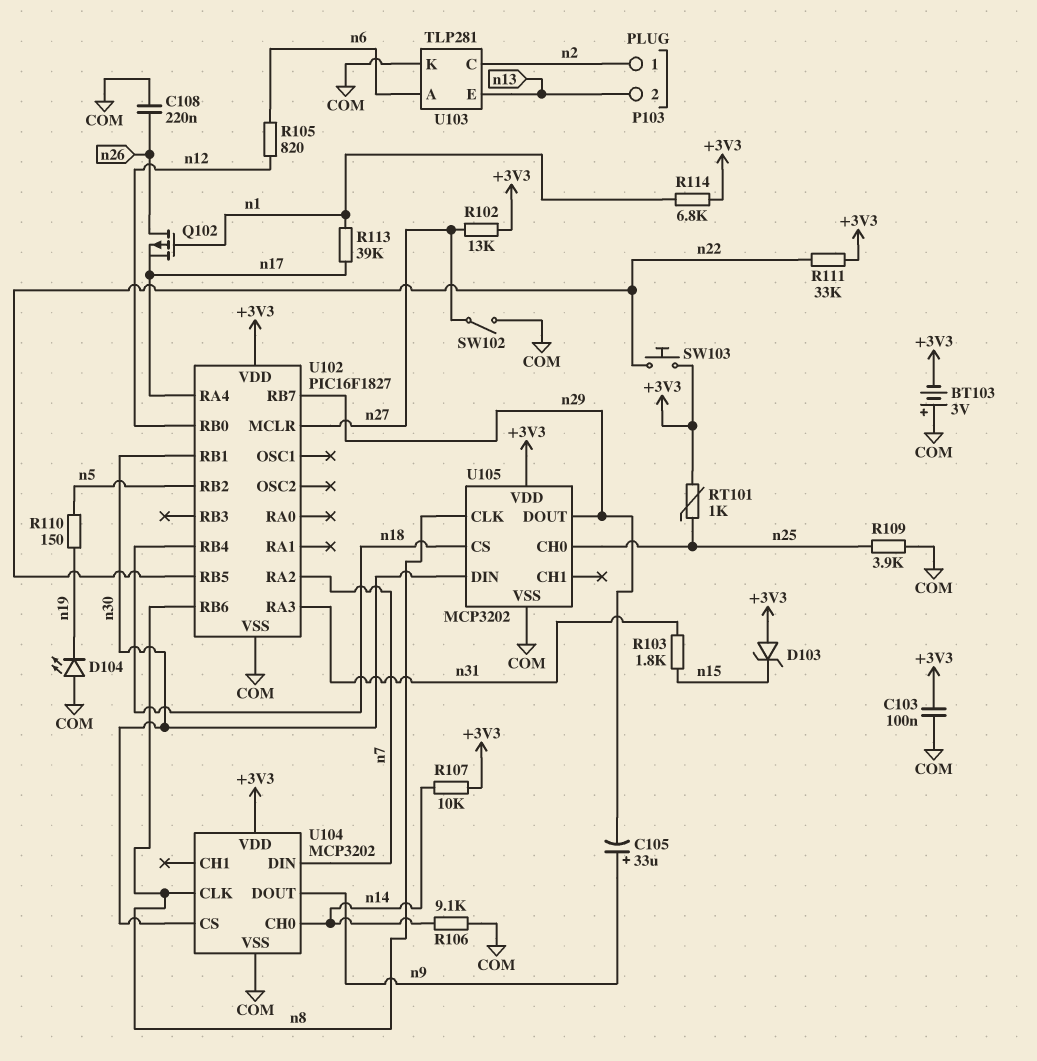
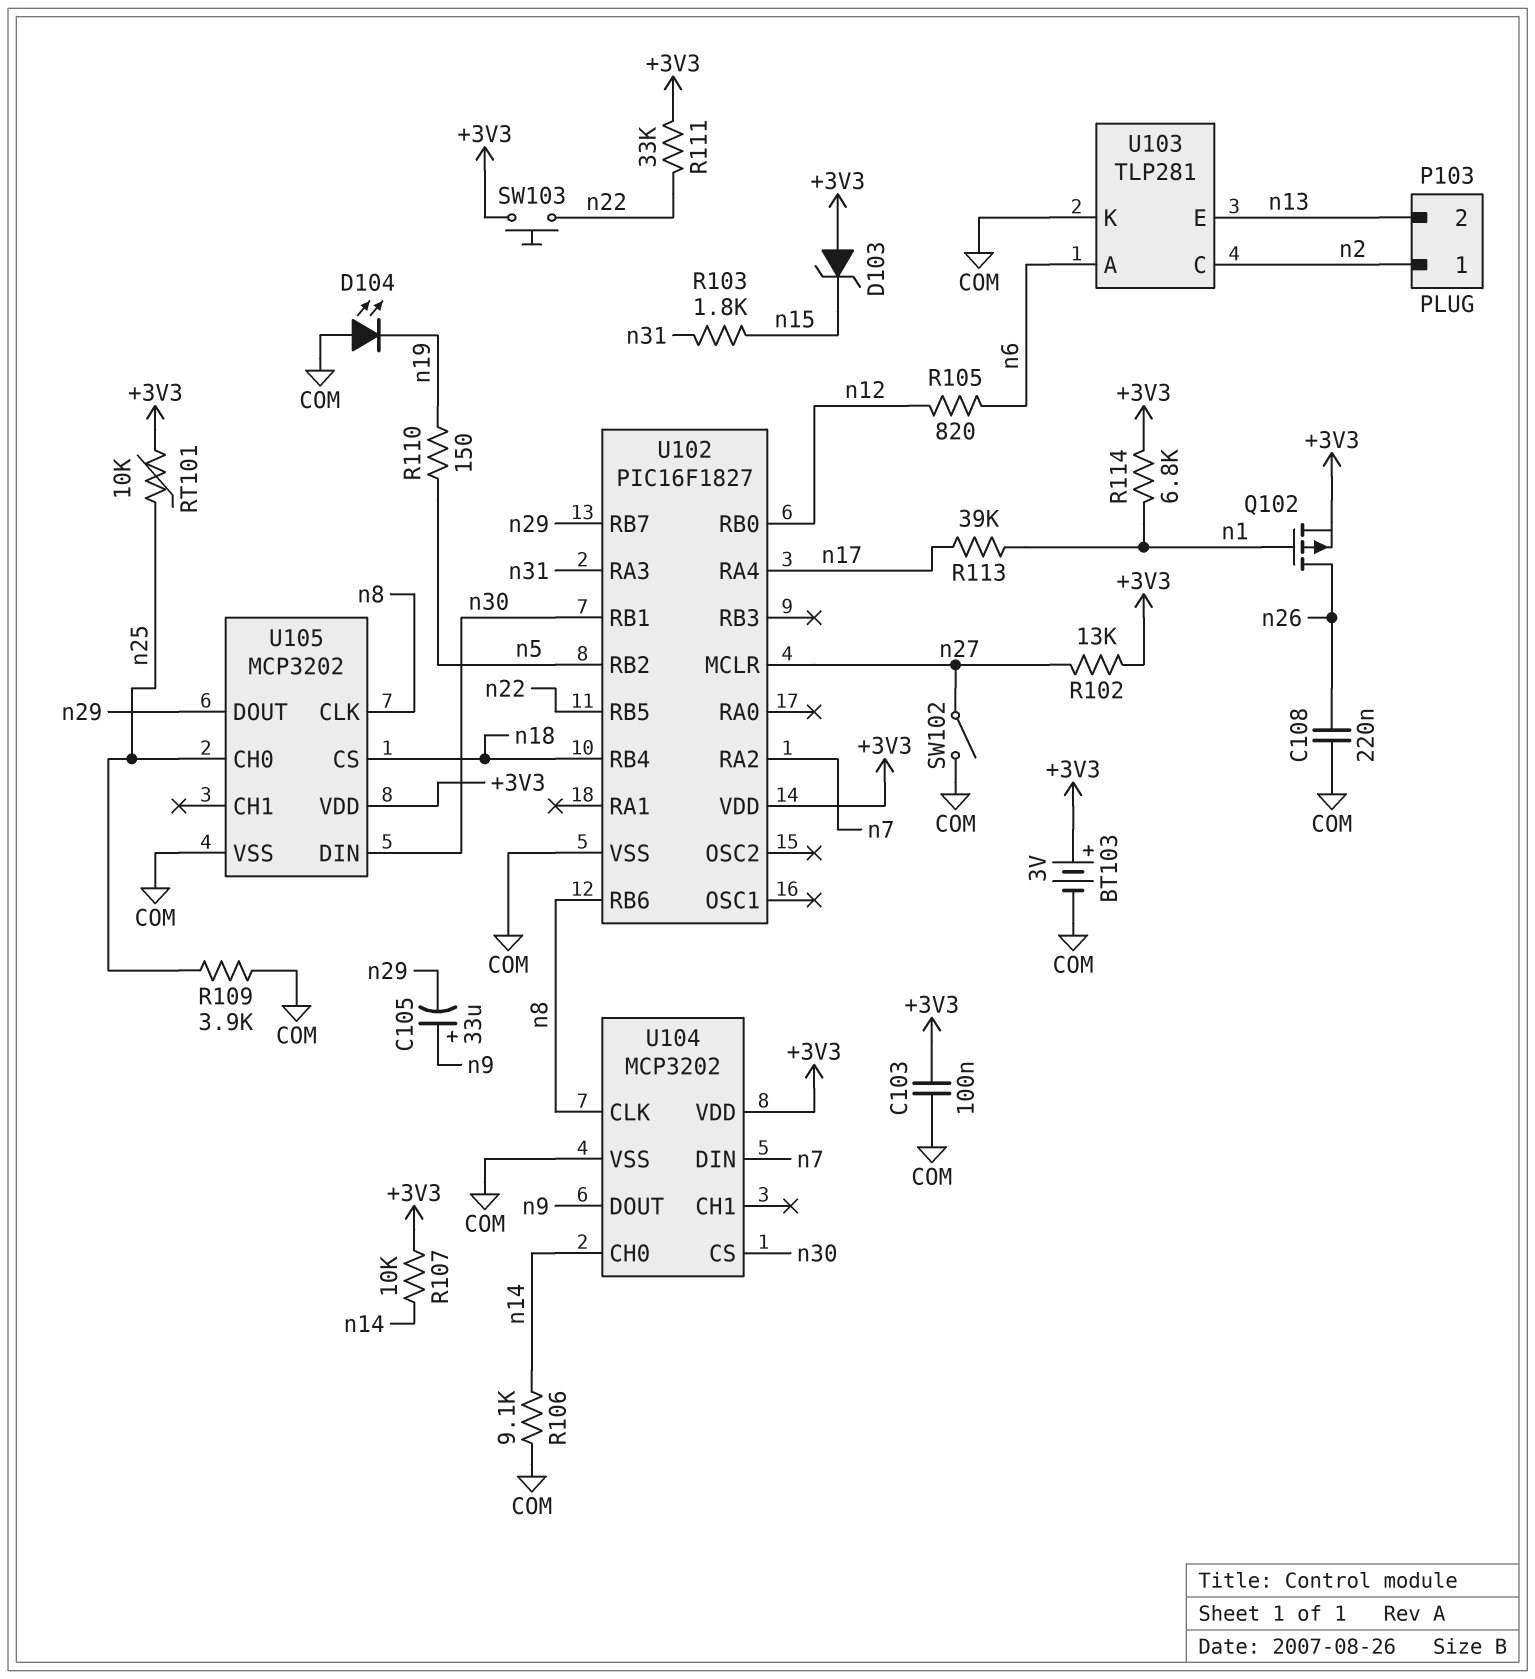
BT103: 3V (plus COM, minus +3V3) -> 3V (plus +3V3, minus COM)
Q102: PMOS (G n1, D n26, S n17) -> PMOS (G n1, D n26, S +3V3)
RT101: 1k (+3V3, n25) -> 10k (+3V3, n25)

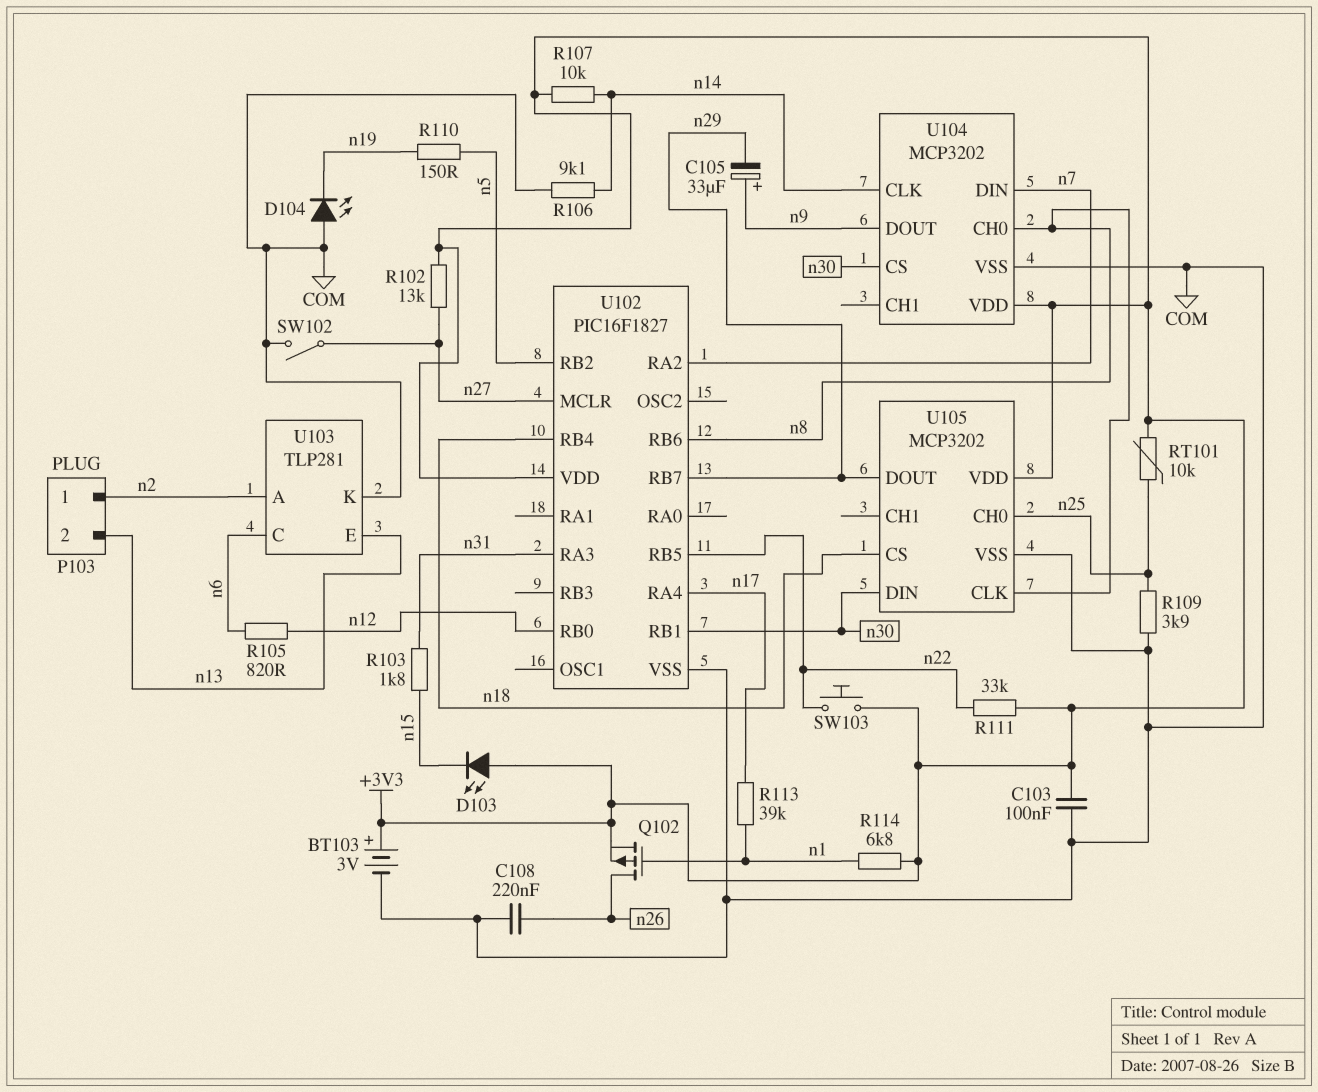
D103: zener (A +3V3, K n15) -> LED (A +3V3, K n15)
U103 pin A: n6 -> n2
U103 pin C: n2 -> n6
U104 pin CH0: n14 -> n8
U104 pin CLK: n8 -> n14

